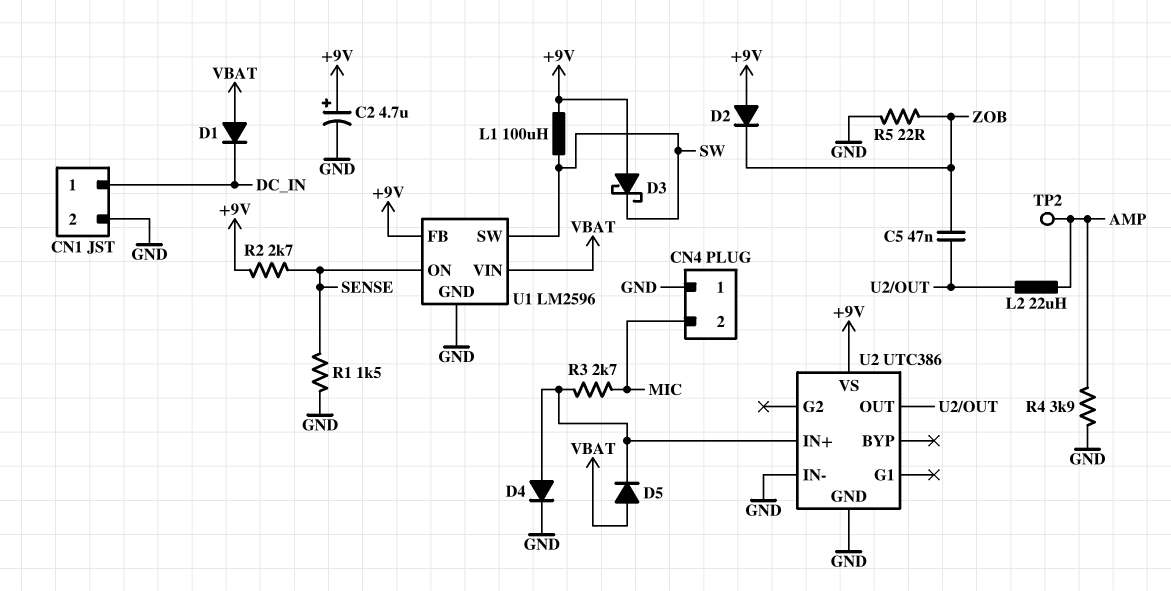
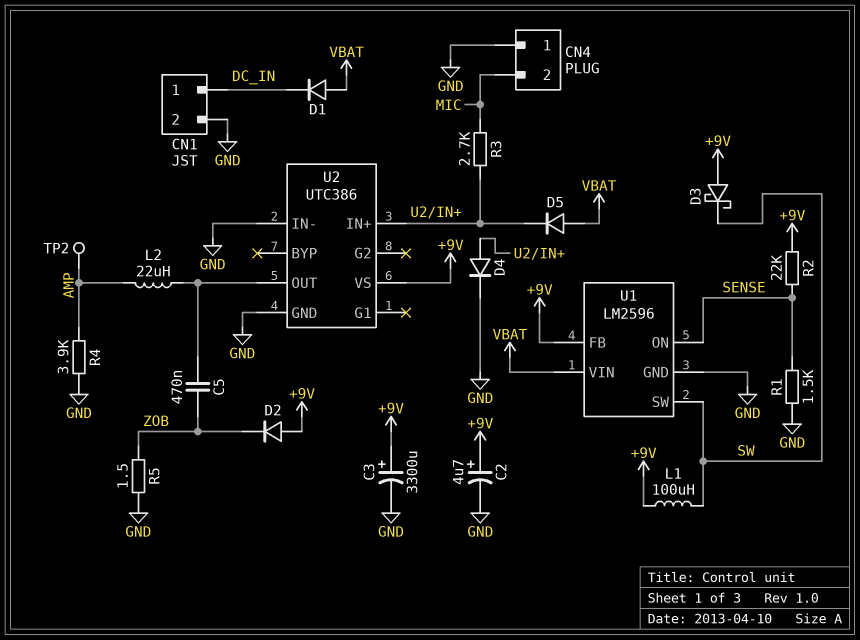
C3: none -> 3300uF (plus +9V, minus GND)
C5: 47nF (U2/OUT, ZOB) -> 470nF (U2/OUT, ZOB)
R2: 2.7k (+9V, SENSE) -> 22k (+9V, SENSE)
R5: 22 (GND, ZOB) -> 1.5 (GND, ZOB)

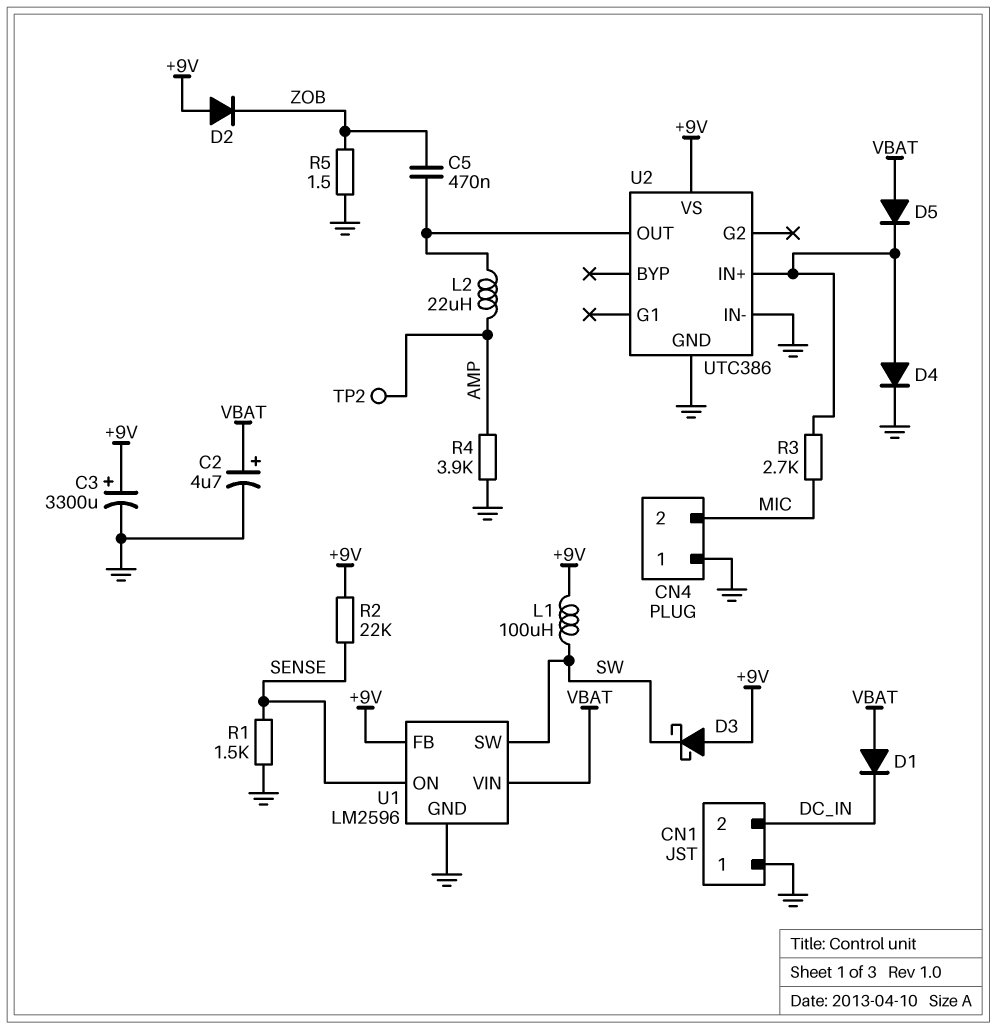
C2: 4.7uF (plus +9V, minus GND) -> 4.7uF (plus VBAT, minus GND)
CN1 pin 1: DC_IN -> GND
CN1 pin 2: GND -> DC_IN

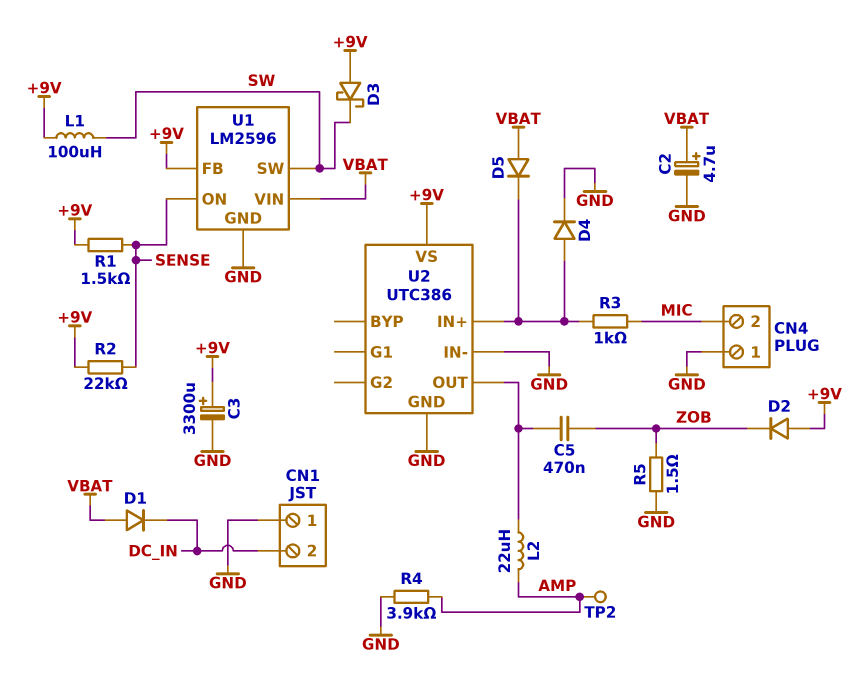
R1: 1.5k (GND, SENSE) -> 1.5k (+9V, SENSE)
R3: 2.7k (MIC, U2/IN+) -> 1k (MIC, U2/IN+)

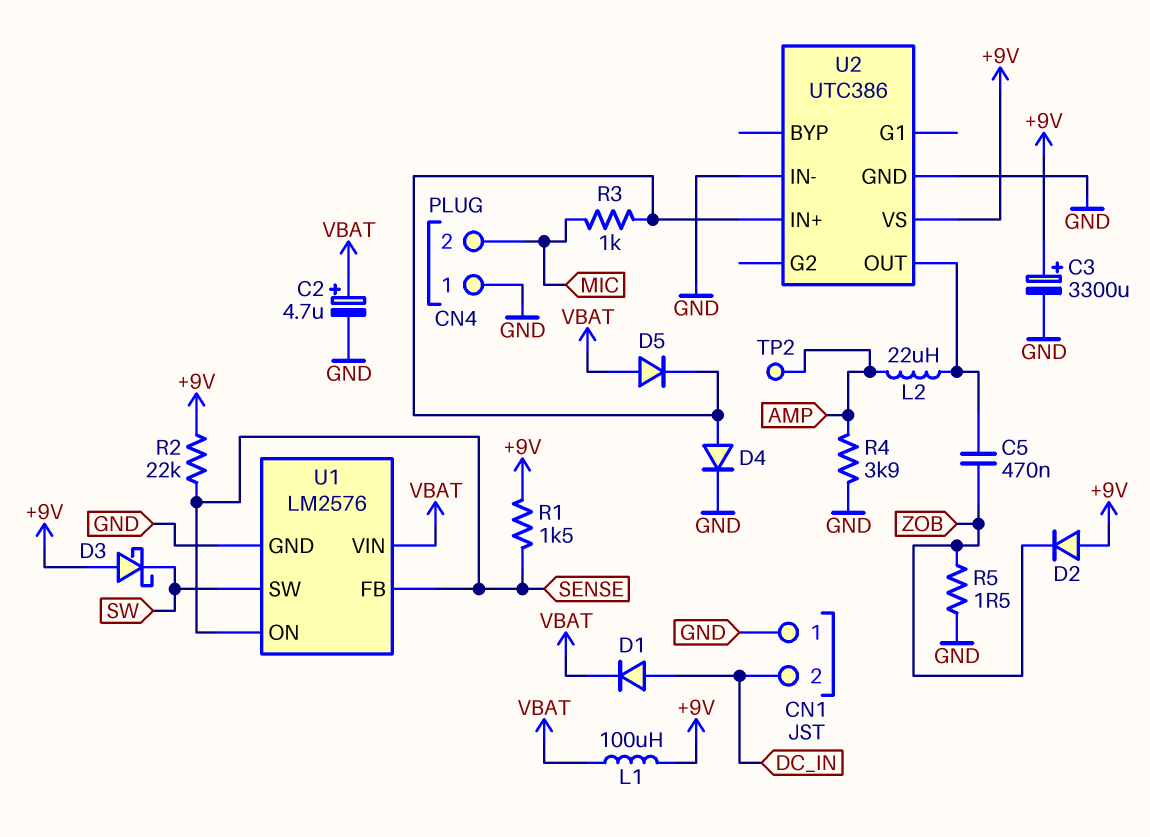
D1: diode (A VBAT, K DC_IN) -> diode (A DC_IN, K VBAT)
L1: 100uH (+9V, SW) -> 100uH (+9V, VBAT)
U1: LM2596 -> LM2576
U1 pin FB: +9V -> SENSE

